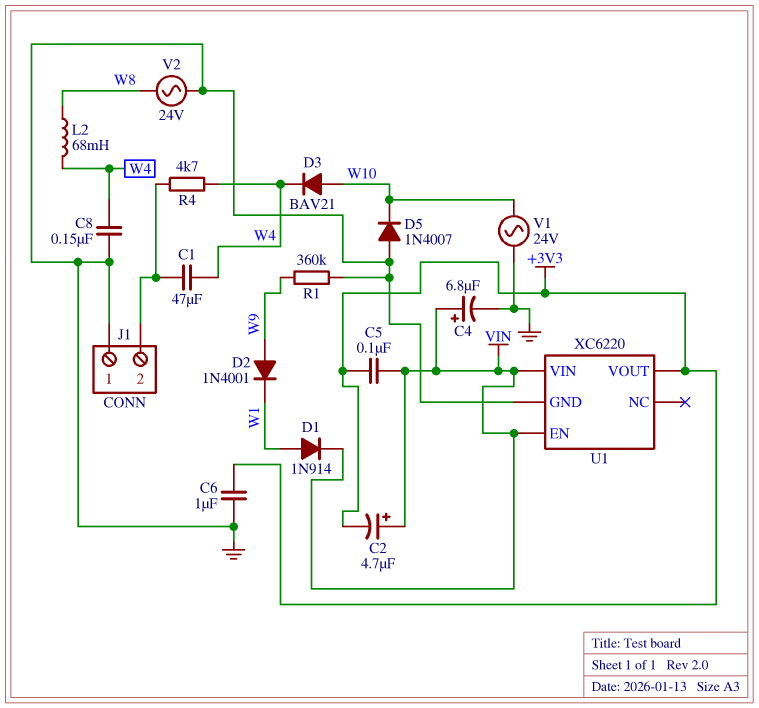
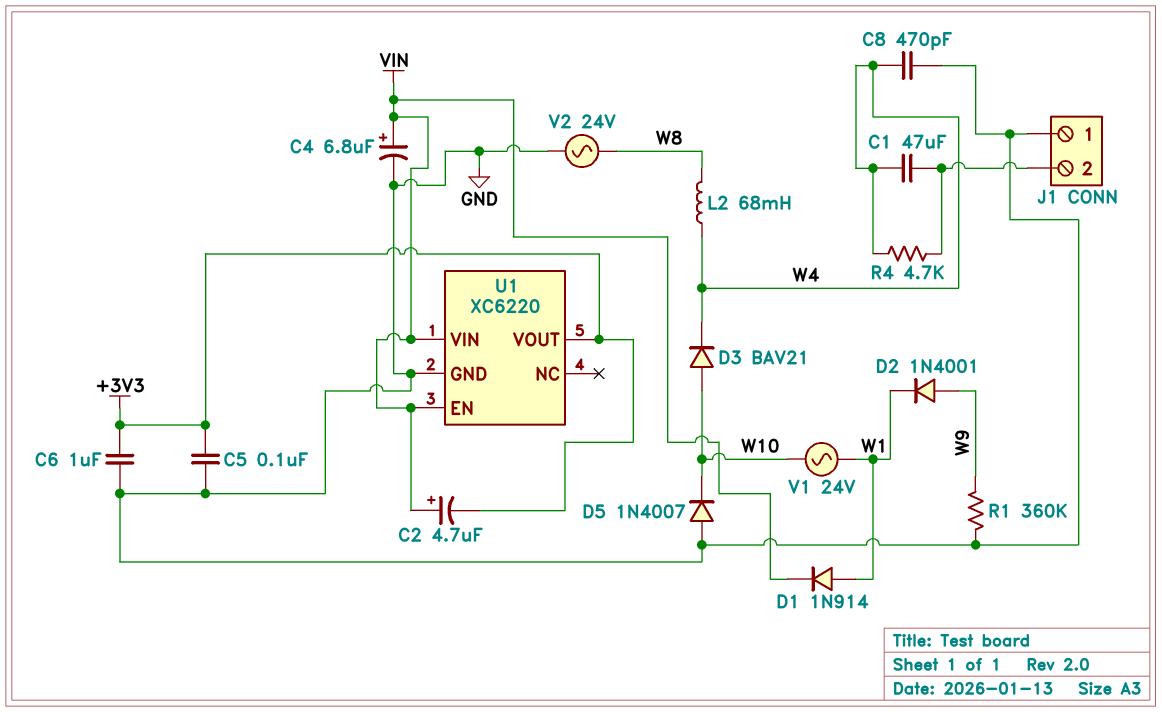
C5: 100nF (+3V3, VIN) -> 100nF (+3V3, GND)
C8: 150nF (GND, W4) -> 470pF (GND, W4)
V1: AC 24V (GND, W10) -> AC 24V (W1, W10)

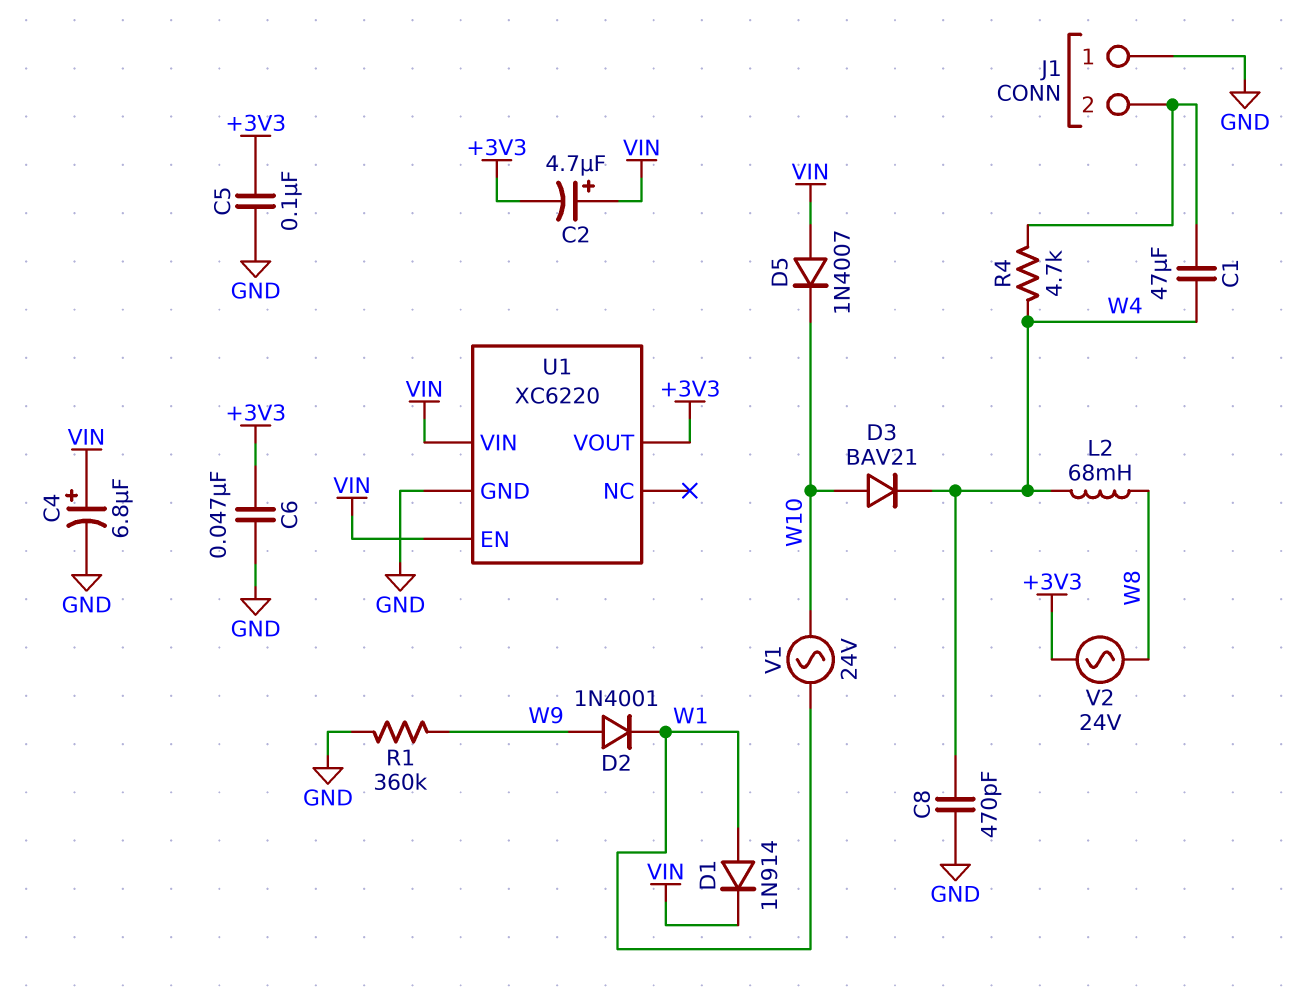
C6: 1uF (+3V3, GND) -> 47nF (+3V3, GND)
D5: diode 1N4007 (A GND, K W10) -> diode 1N4007 (A VIN, K W10)
V2: AC 24V (GND, W8) -> AC 24V (+3V3, W8)

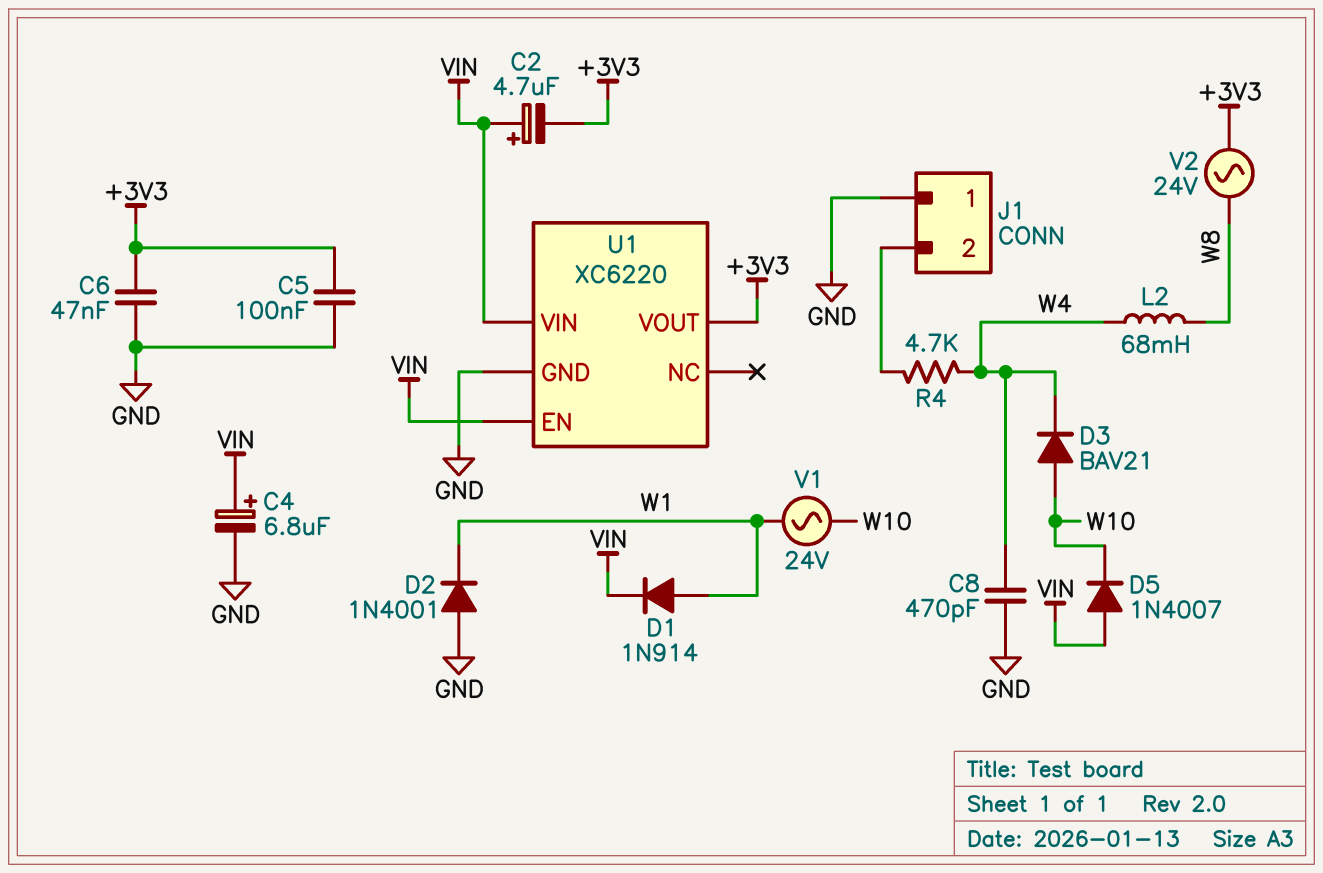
C1: 47uF (J1/2, W4) -> none
D2: diode 1N4001 (A W9, K W1) -> diode 1N4001 (A GND, K W1)
R1: 360k (GND, W9) -> none

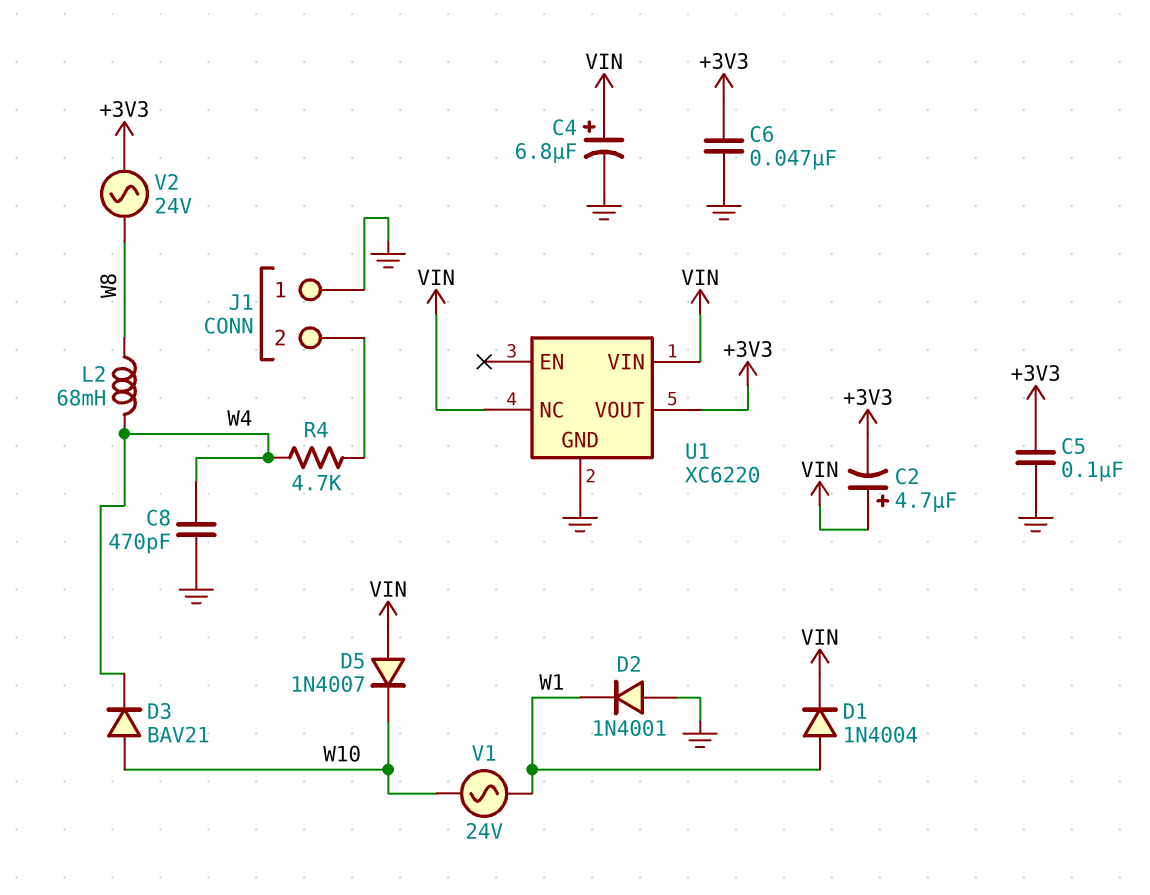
D1: diode 1N914 (A W1, K VIN) -> diode 1N4004 (A W1, K VIN)
U1 pin EN: VIN -> none
U1 pin NC: none -> VIN

